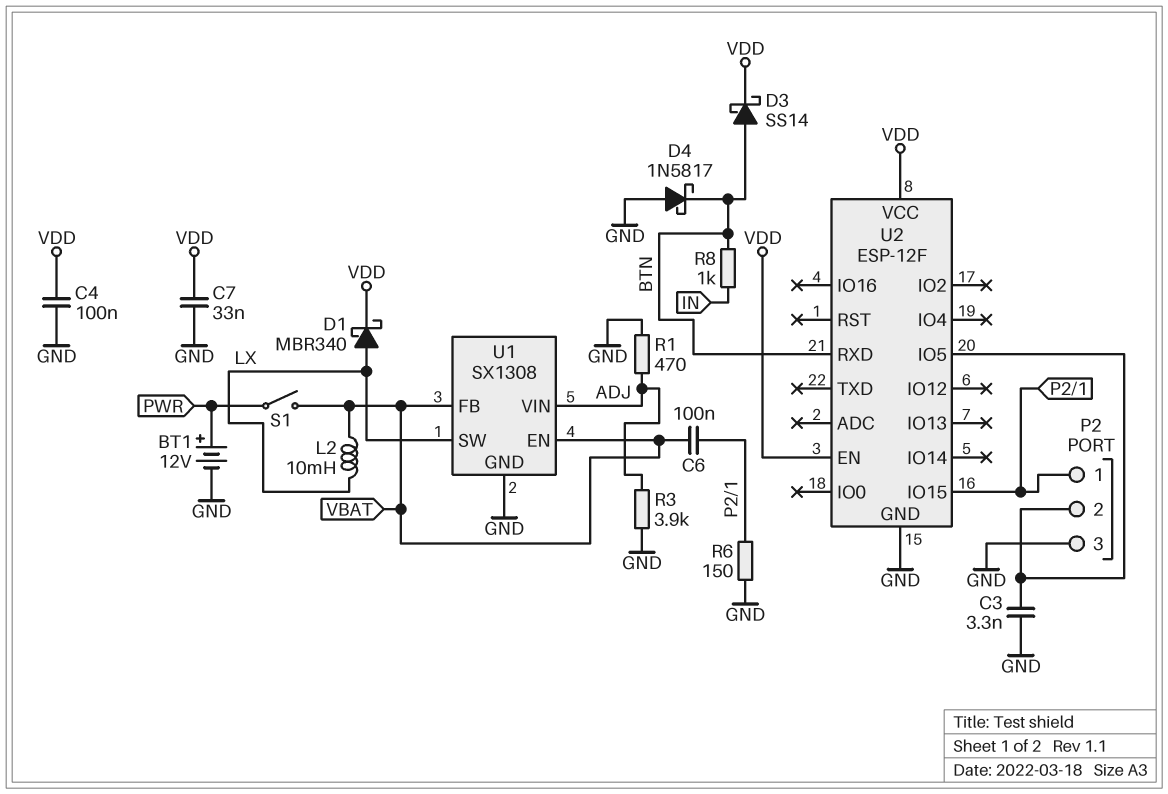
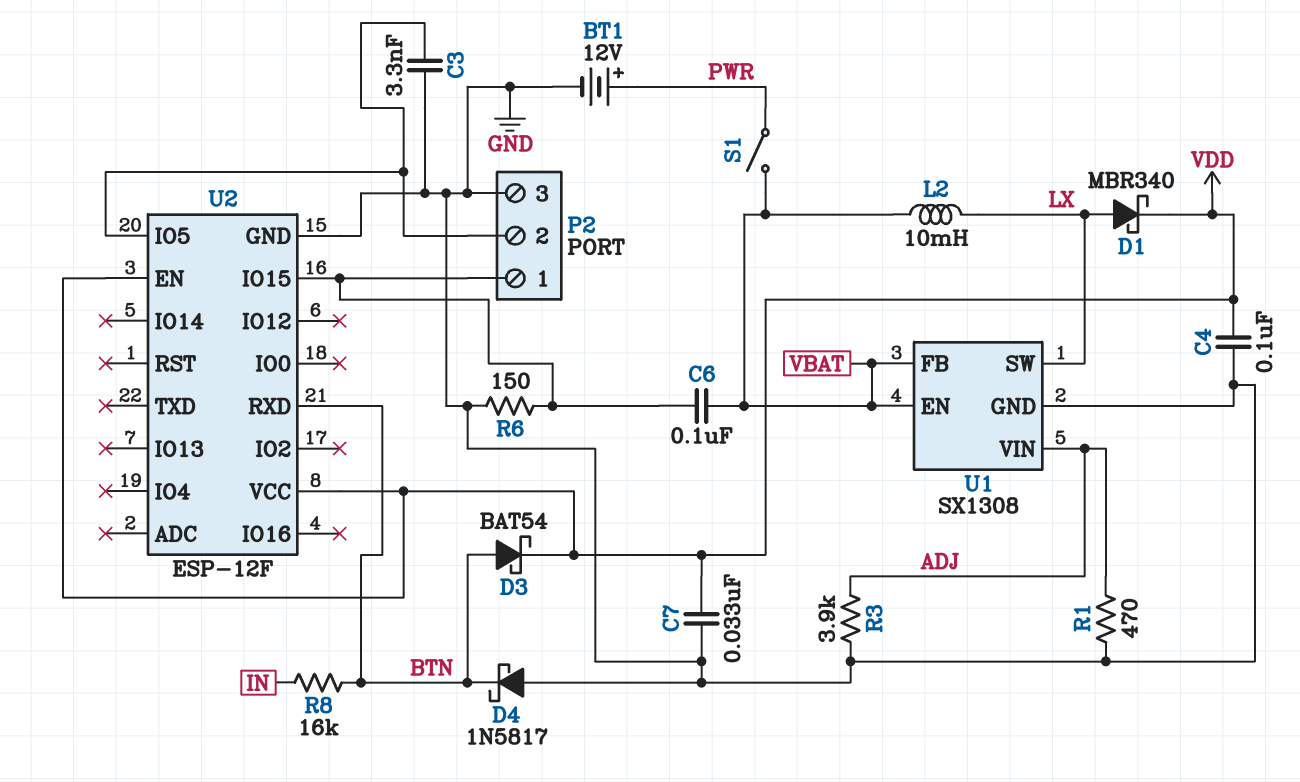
D3: schottky SS14 (A BTN, K VDD) -> schottky BAT54 (A BTN, K VDD)
R8: 1k (BTN, IN) -> 16k (BTN, IN)

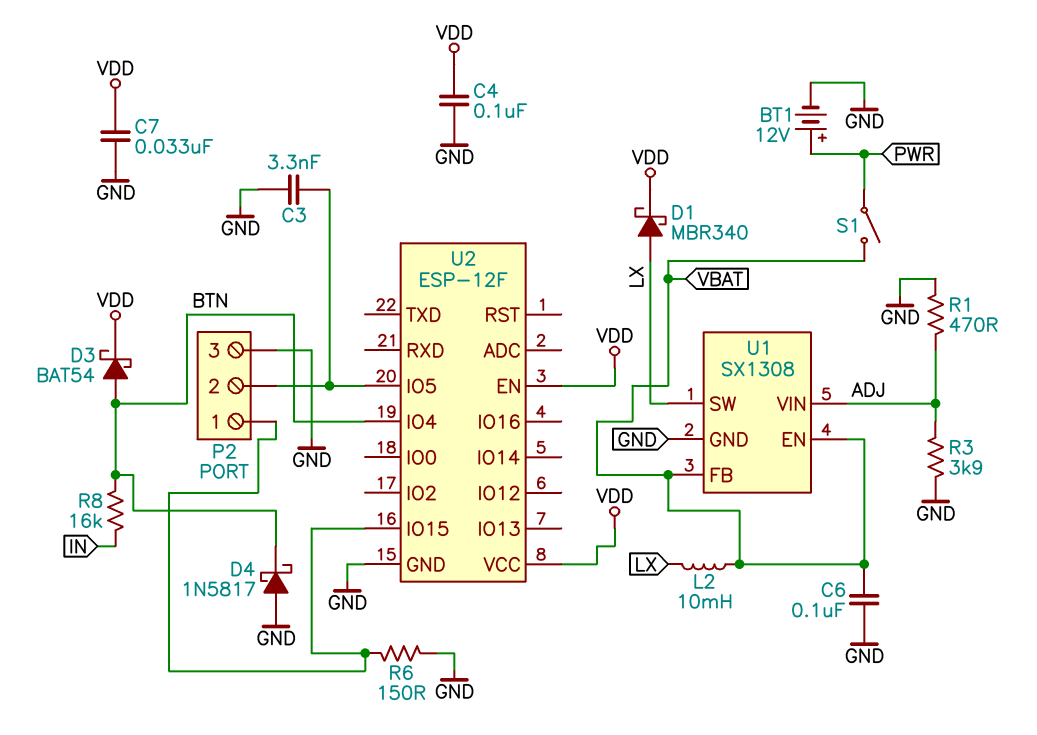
C6: 100nF (P2/1, VBAT) -> 100nF (GND, VBAT)
U2 pin IO4: none -> BTN
U2 pin RXD: BTN -> none

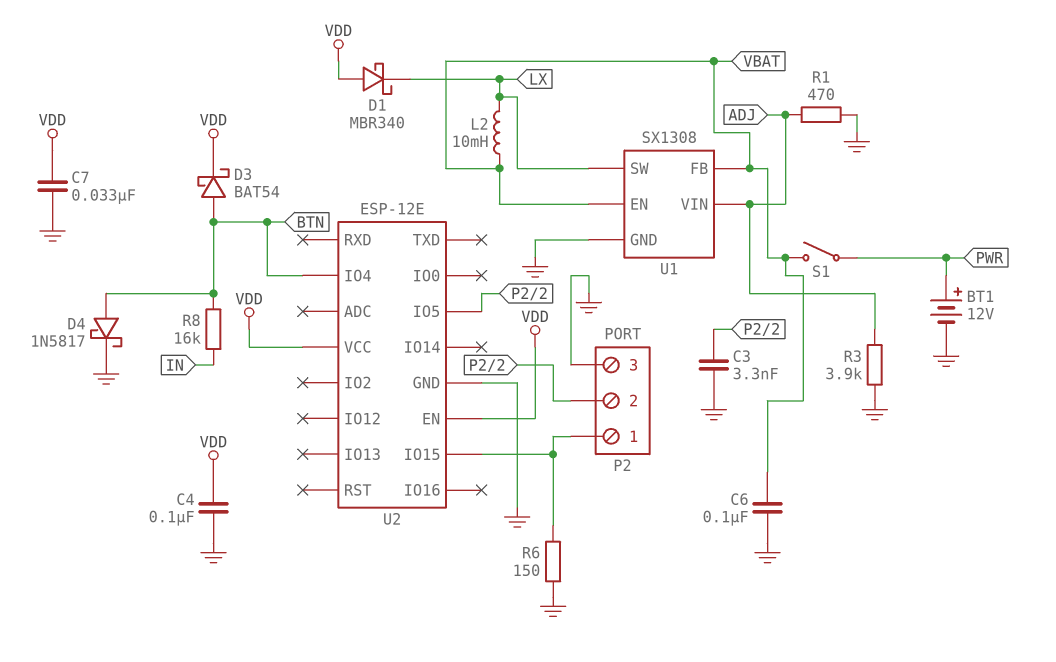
D1: schottky MBR340 (A LX, K VDD) -> schottky MBR340 (A VDD, K LX)
D4: schottky 1N5817 (A GND, K BTN) -> schottky 1N5817 (A BTN, K GND)
U2: ESP-12F -> ESP-12E

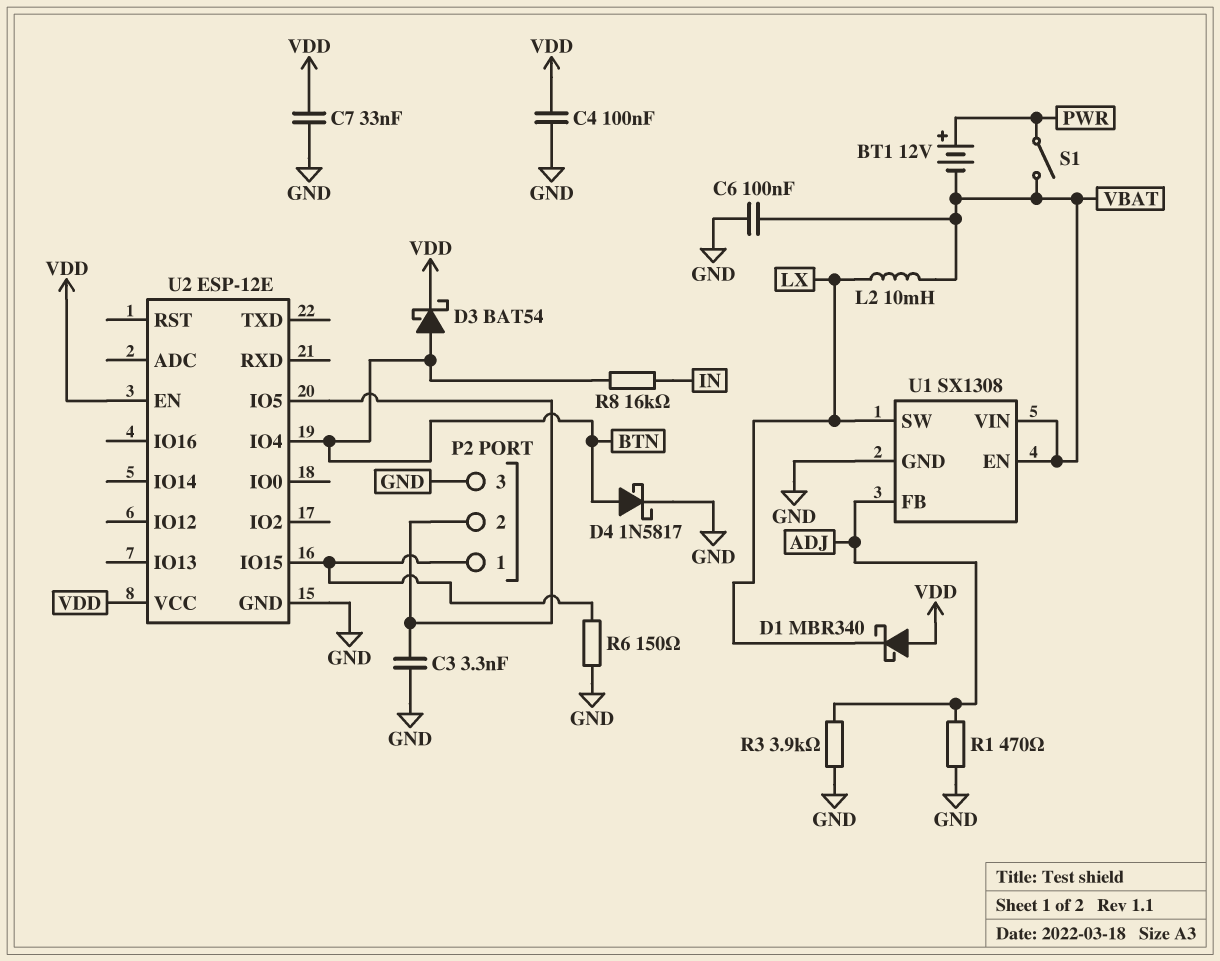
BT1: 12V (plus PWR, minus GND) -> 12V (plus PWR, minus VBAT)
U1 pin FB: VBAT -> ADJ
U1 pin VIN: ADJ -> VBAT

